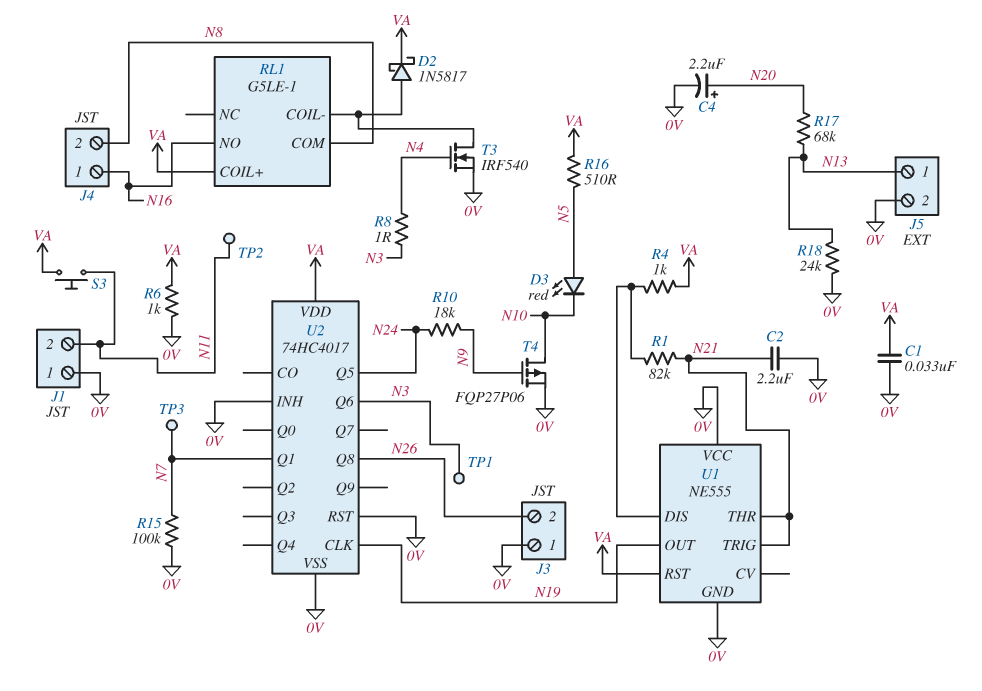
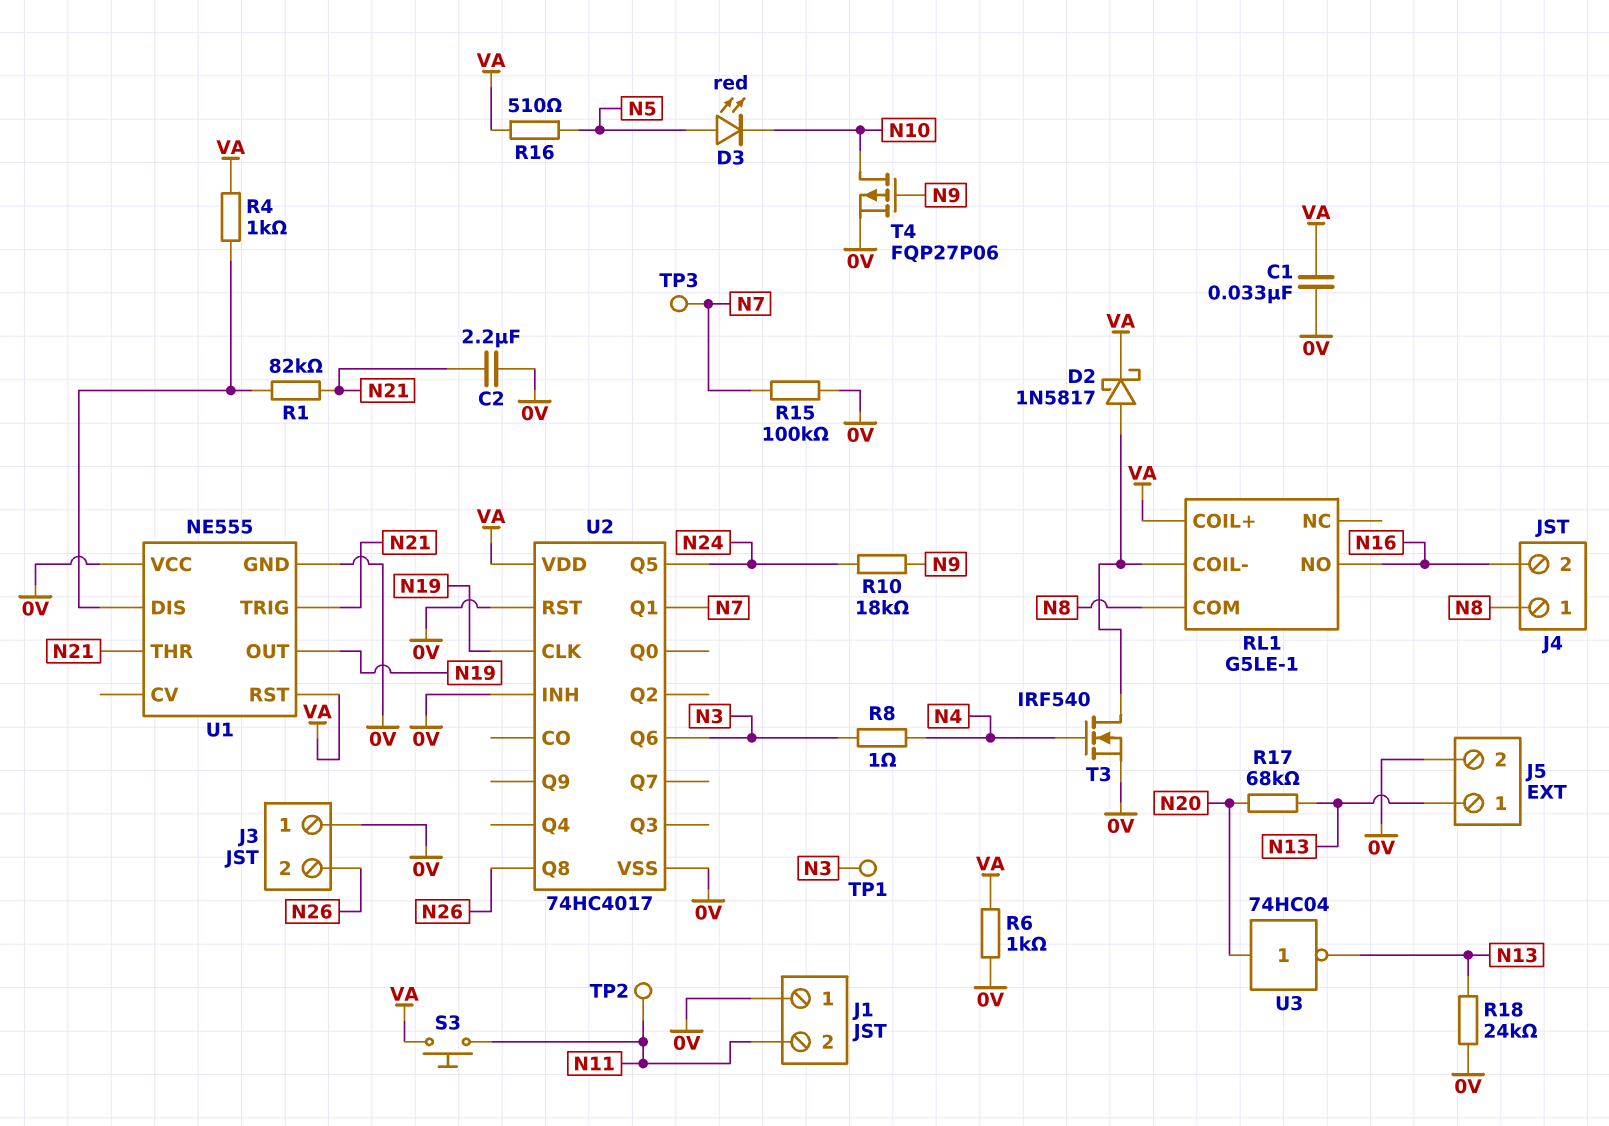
C4: 2.2uF (plus N20, minus 0V) -> none
J4 pin 1: N16 -> N8
J4 pin 2: N8 -> N16
U3: none -> NOT 74HC04 (in N20, out N13)

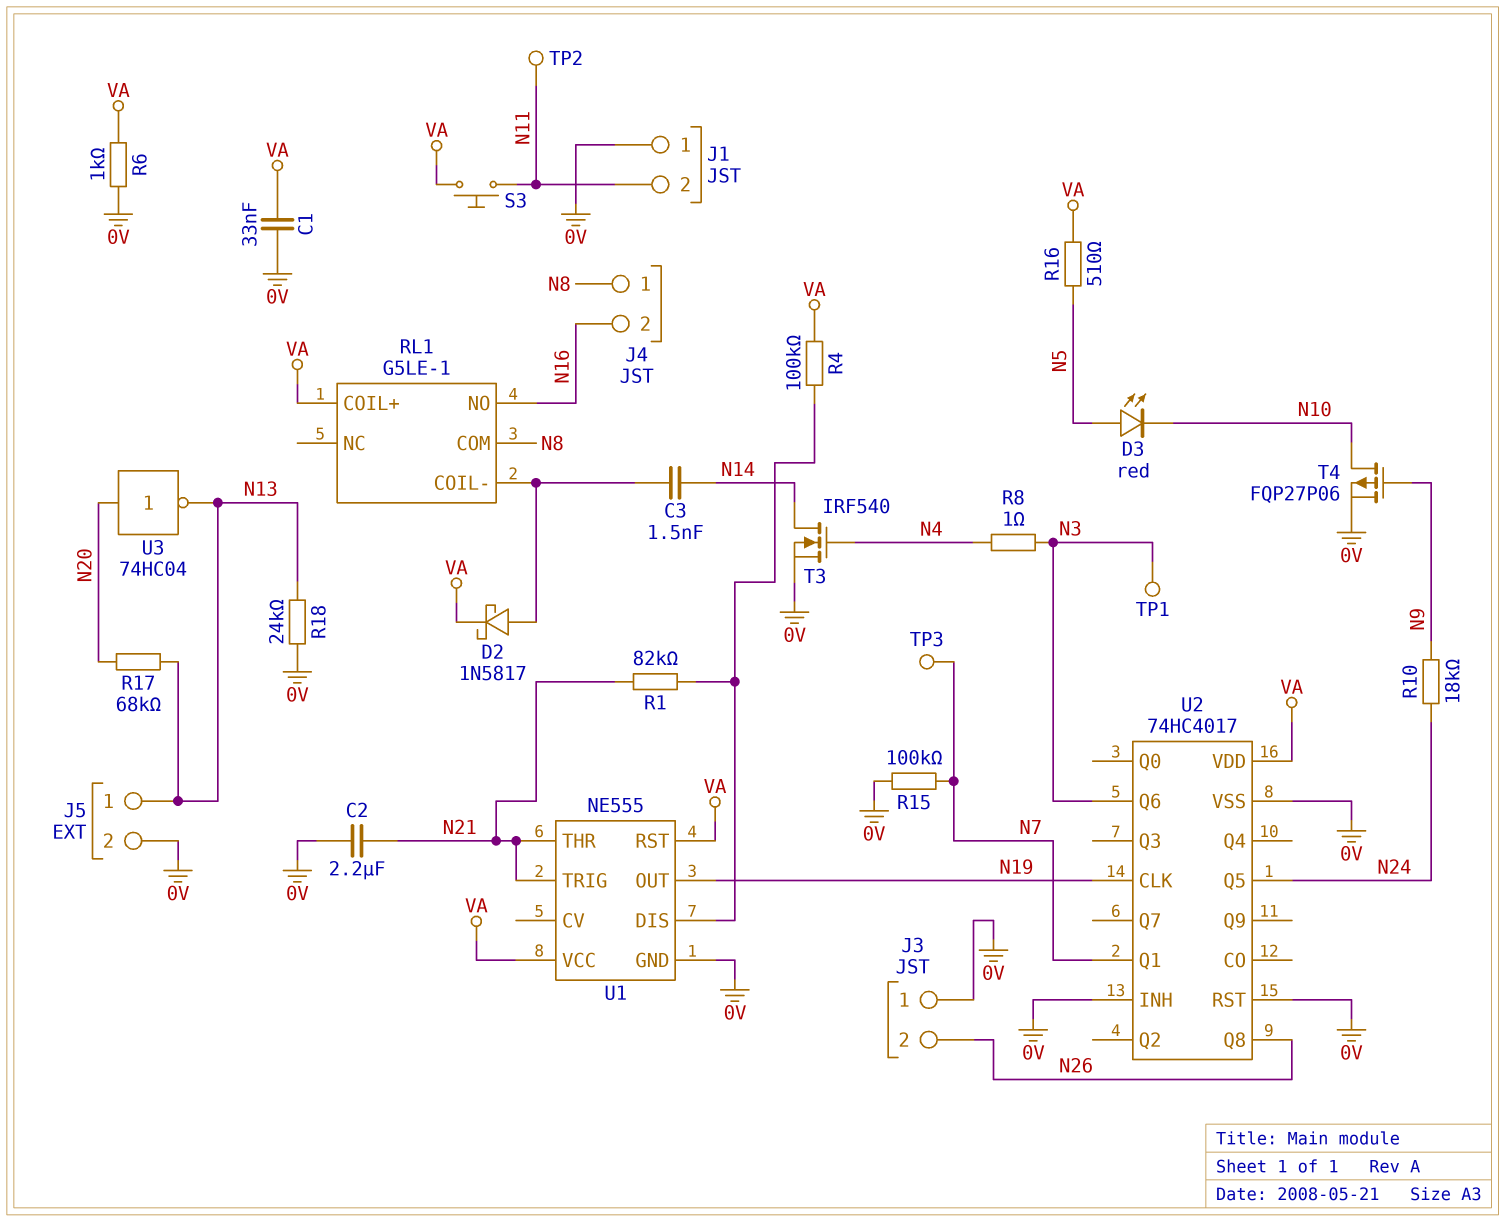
C3: none -> 1.5nF (N14, RL1/COIL-)
R4: 1k (U1/DIS, VA) -> 100k (U1/DIS, VA)
T3: NMOS IRF540 (G N4, D RL1/COIL-, S 0V) -> NMOS IRF540 (G N4, D N14, S 0V)
U1 pin VCC: 0V -> VA

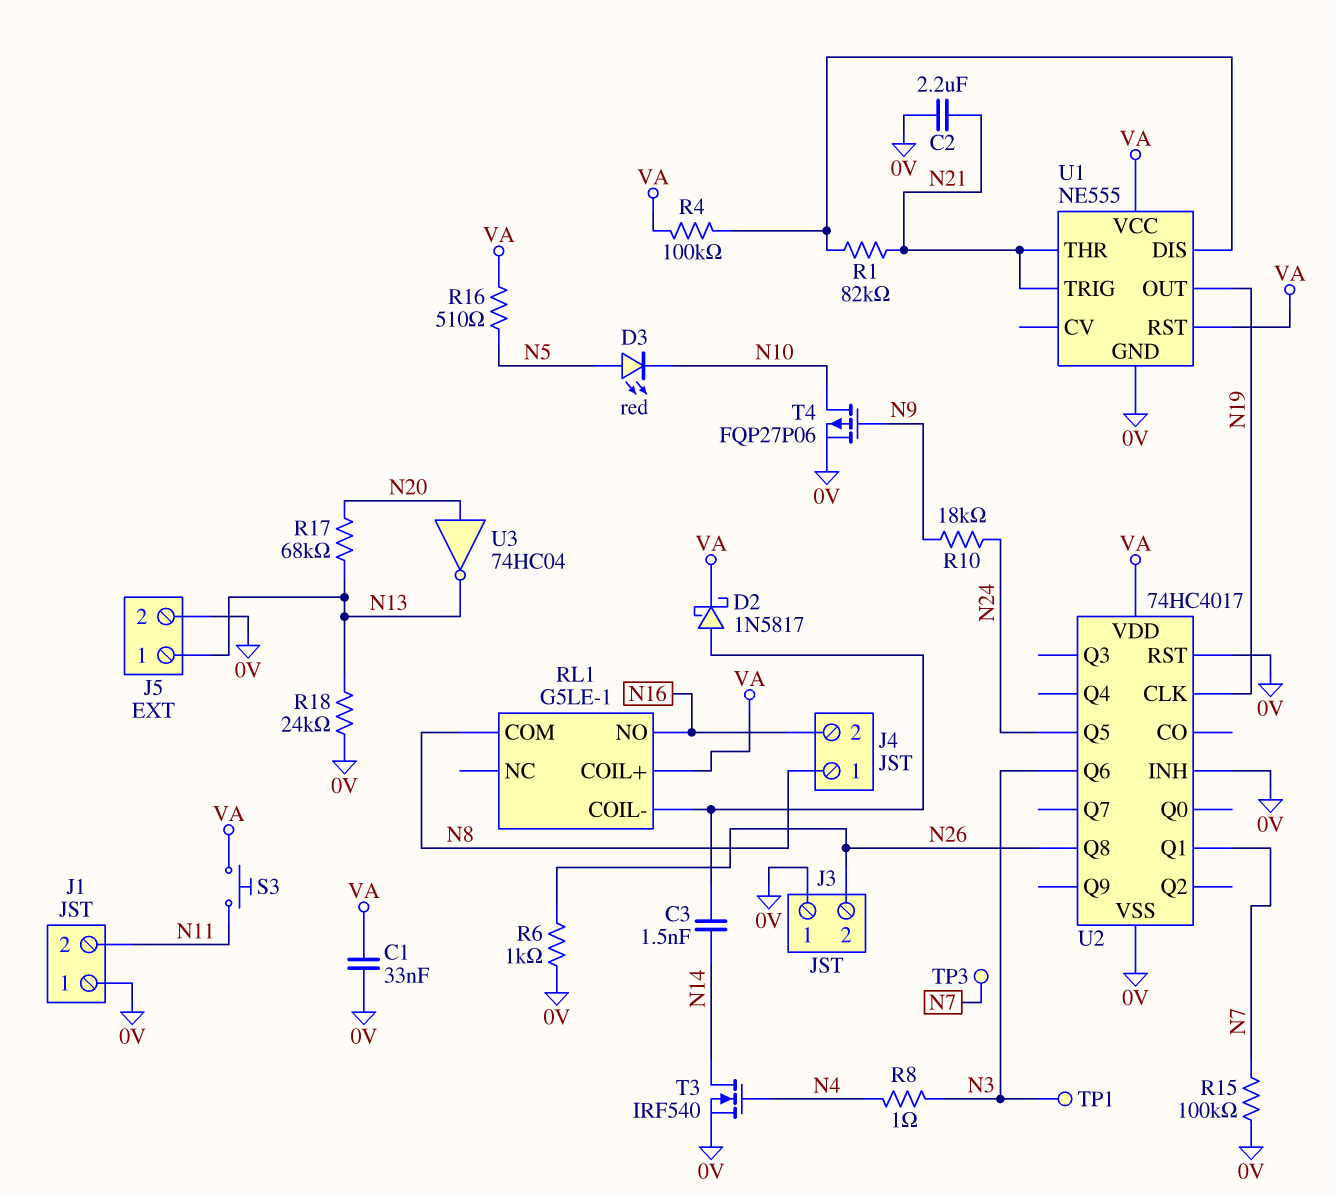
R6: 1k (0V, VA) -> 1k (0V, N26)
TP2: test point (N11) -> none

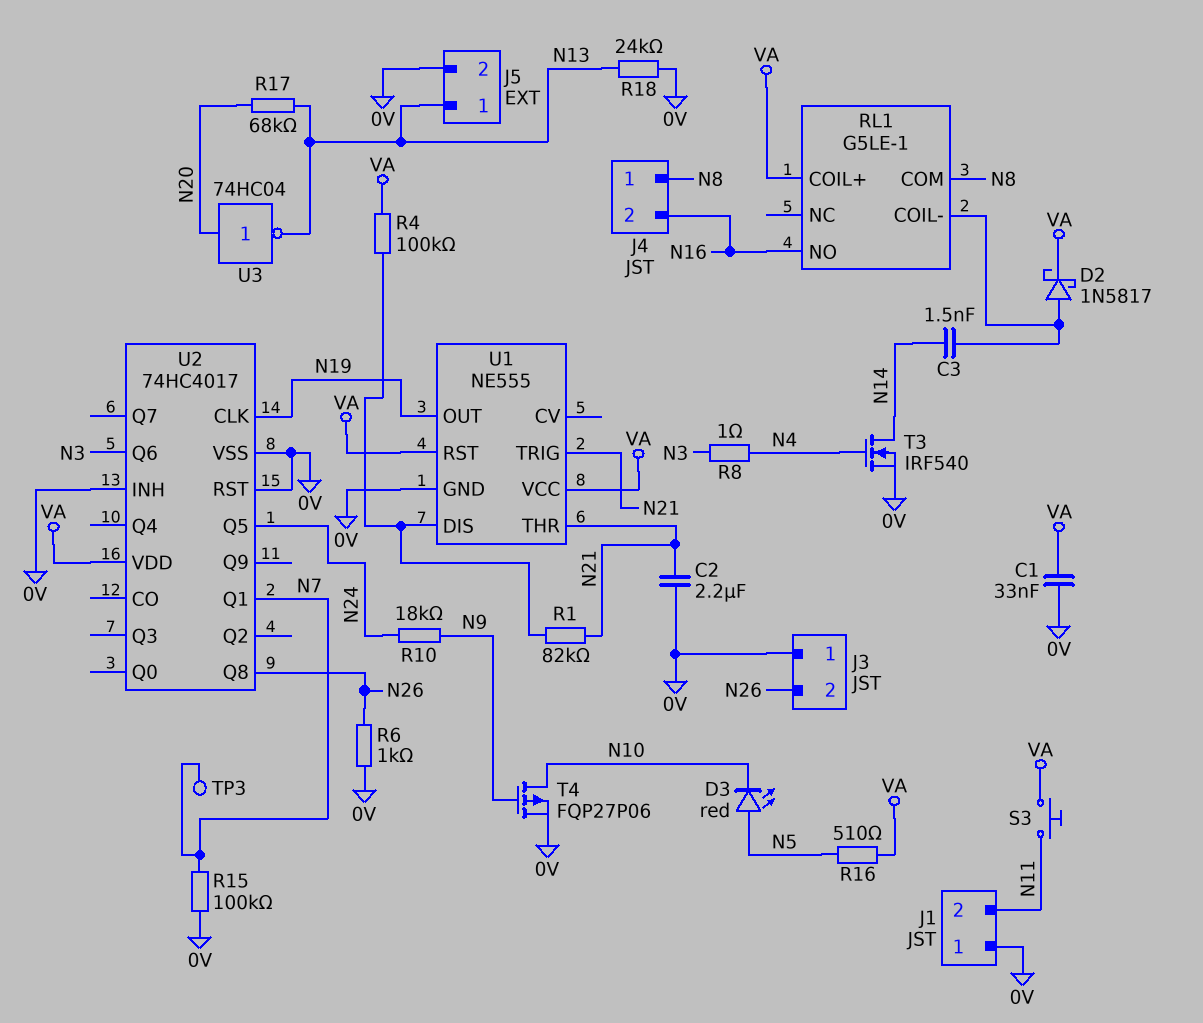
TP1: test point (N3) -> none

